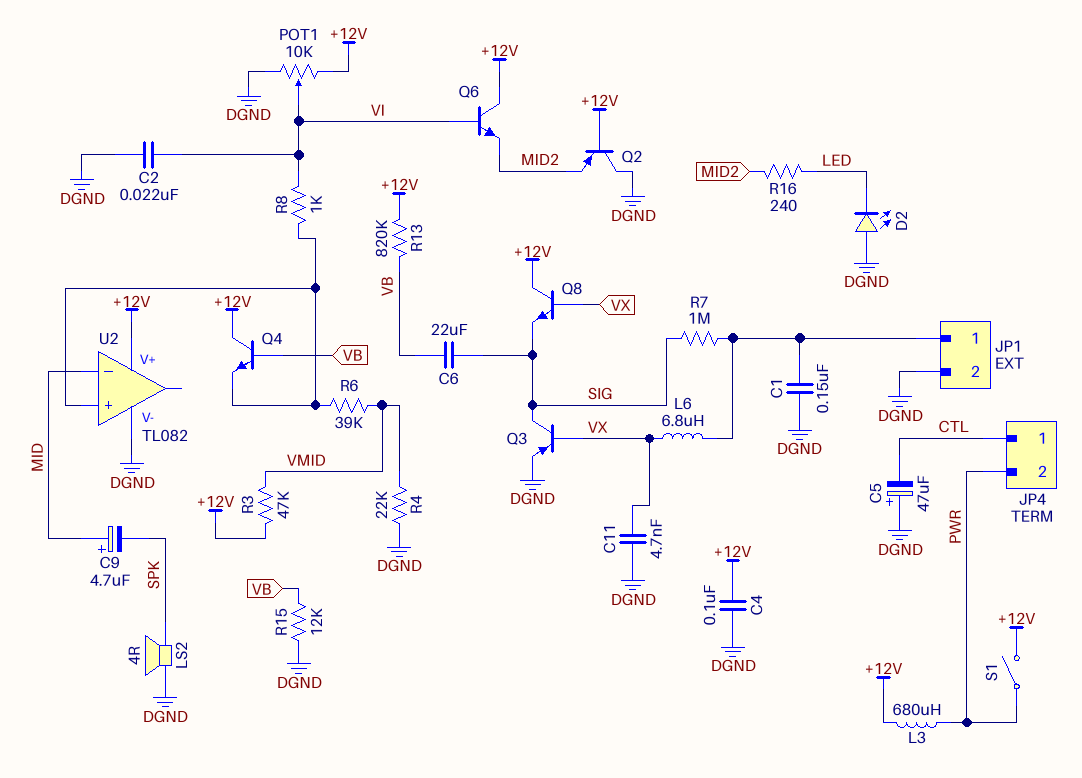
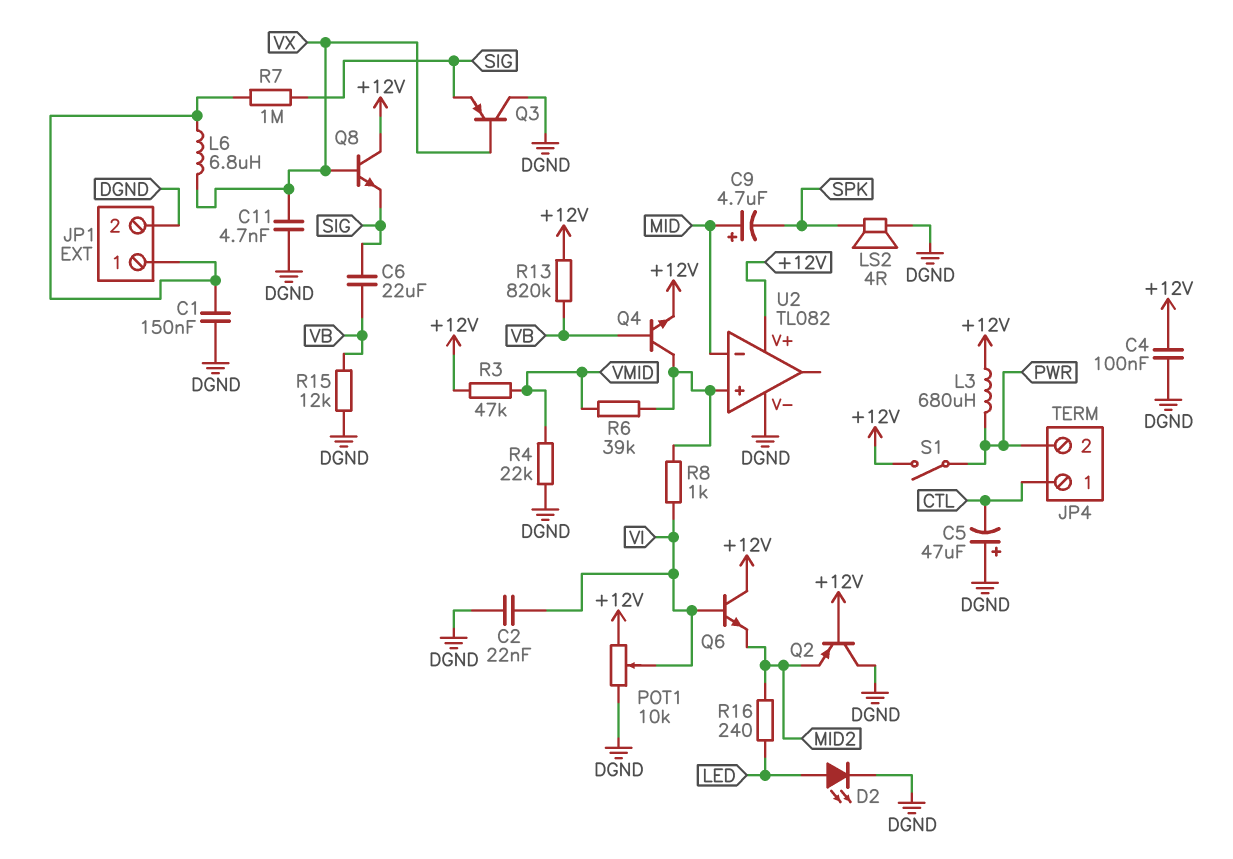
D2: LED (A DGND, K LED) -> LED (A LED, K DGND)
Q3: PNP (B VX, C SIG, E DGND) -> PNP (B VX, C DGND, E SIG)
Q4: NPN (B VB, C +12V, E U2/in+) -> NPN (B VB, C U2/in+, E +12V)

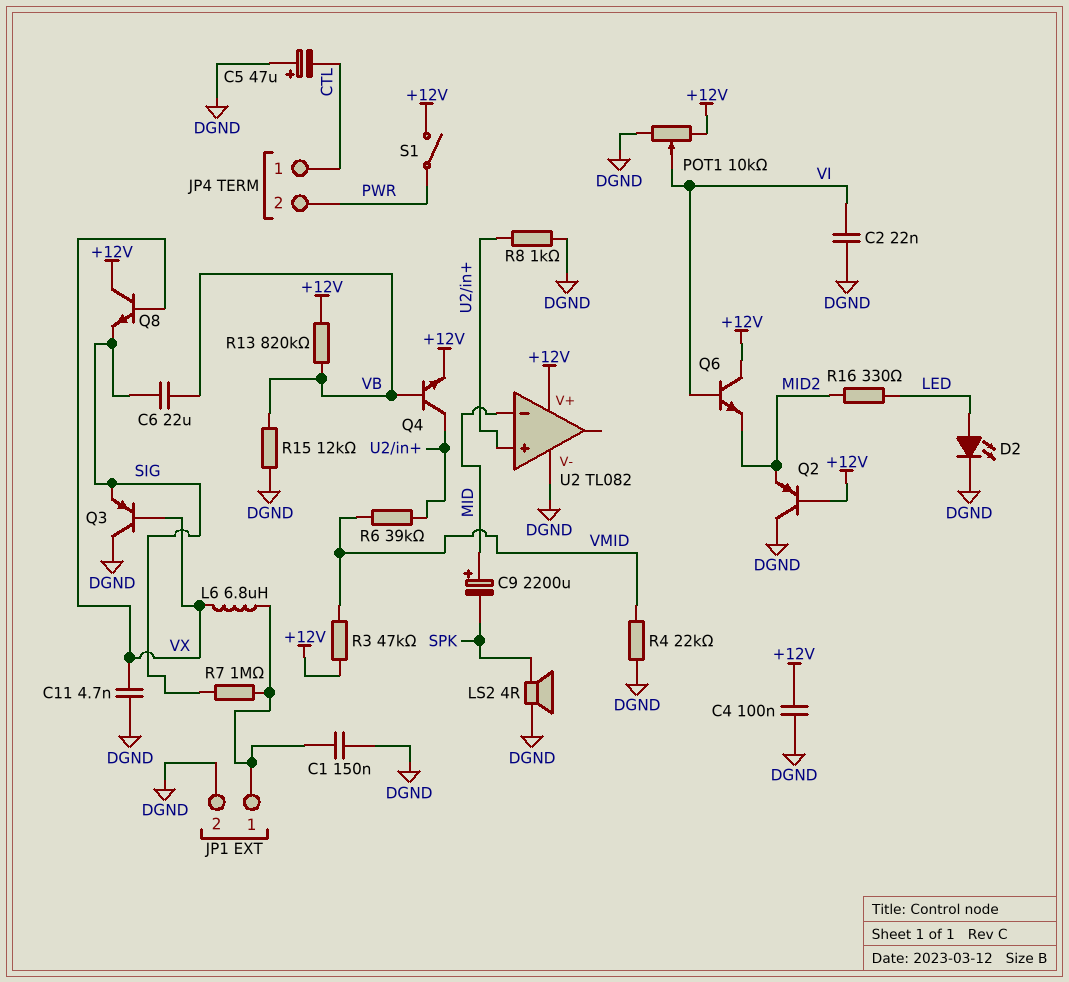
C9: 4.7uF (plus MID, minus SPK) -> 2200uF (plus MID, minus SPK)
L3: 680uH (+12V, PWR) -> none
R8: 1k (U2/in+, VI) -> 1k (DGND, U2/in+)
R16: 240 (LED, MID2) -> 330 (LED, MID2)

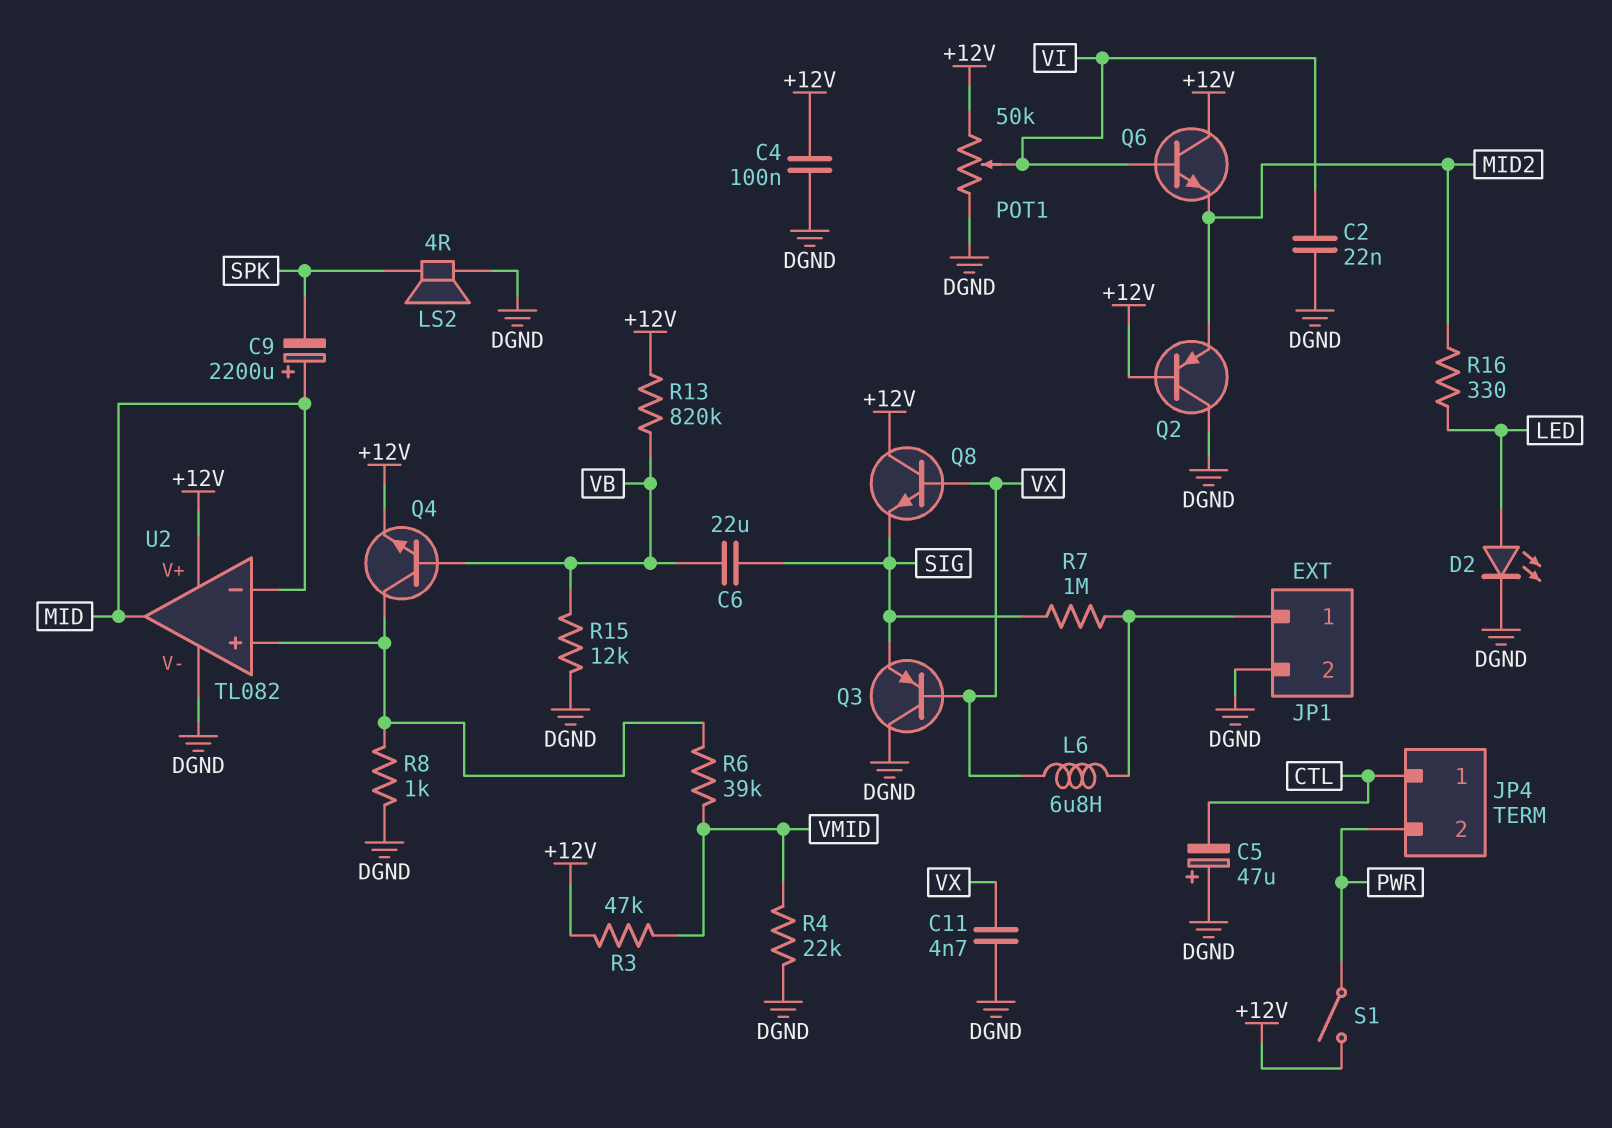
C1: 150nF (DGND, JP1/1) -> none
POT1: 10k (+12V, DGND, wiper VI) -> 50k (+12V, DGND, wiper VI)
U2 pin out: none -> MID

